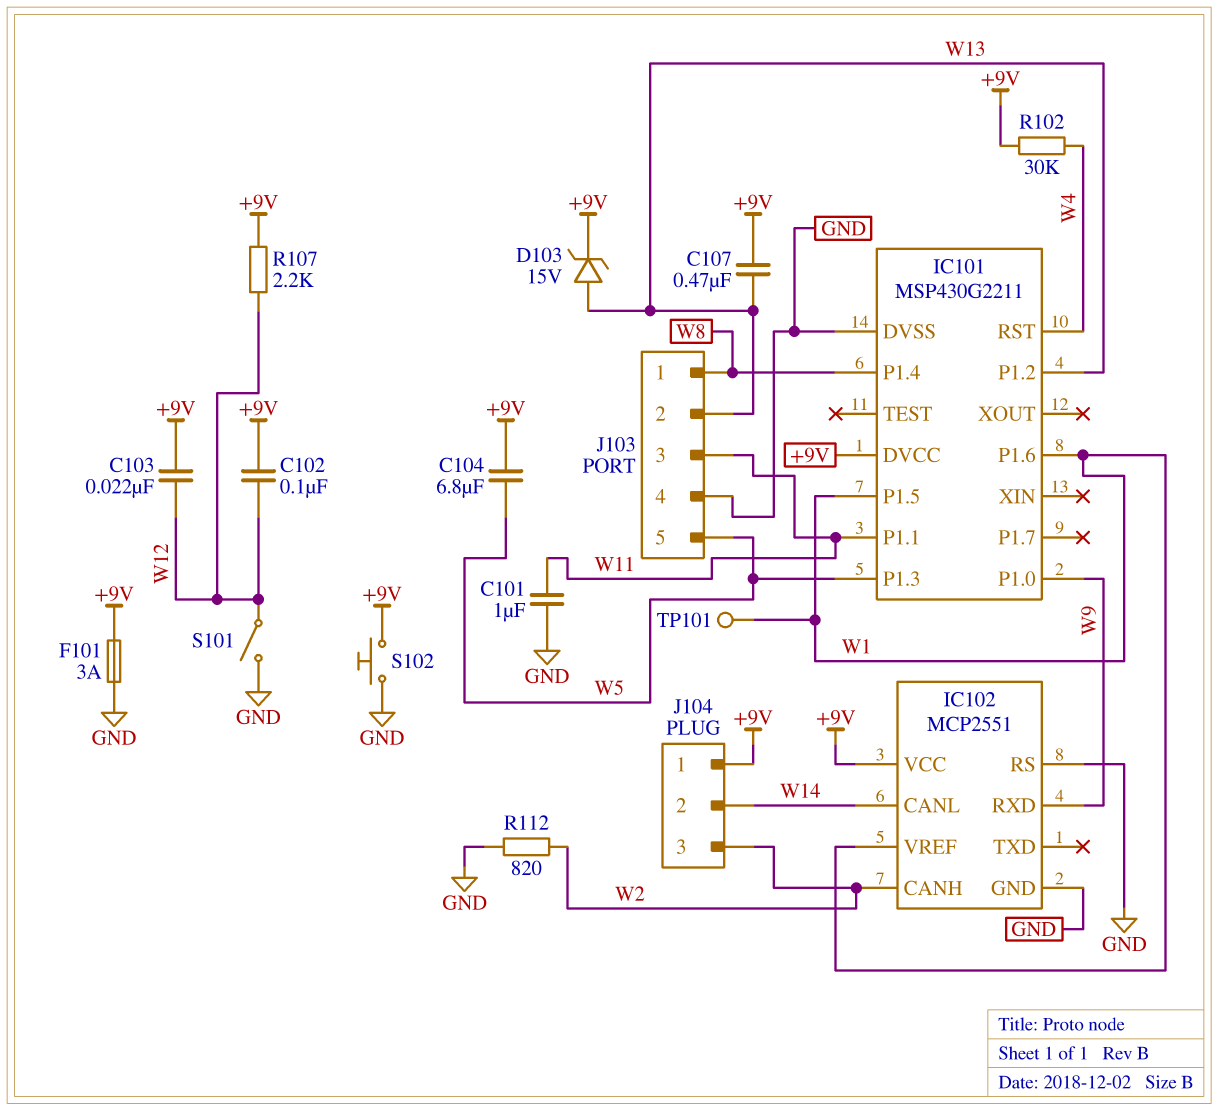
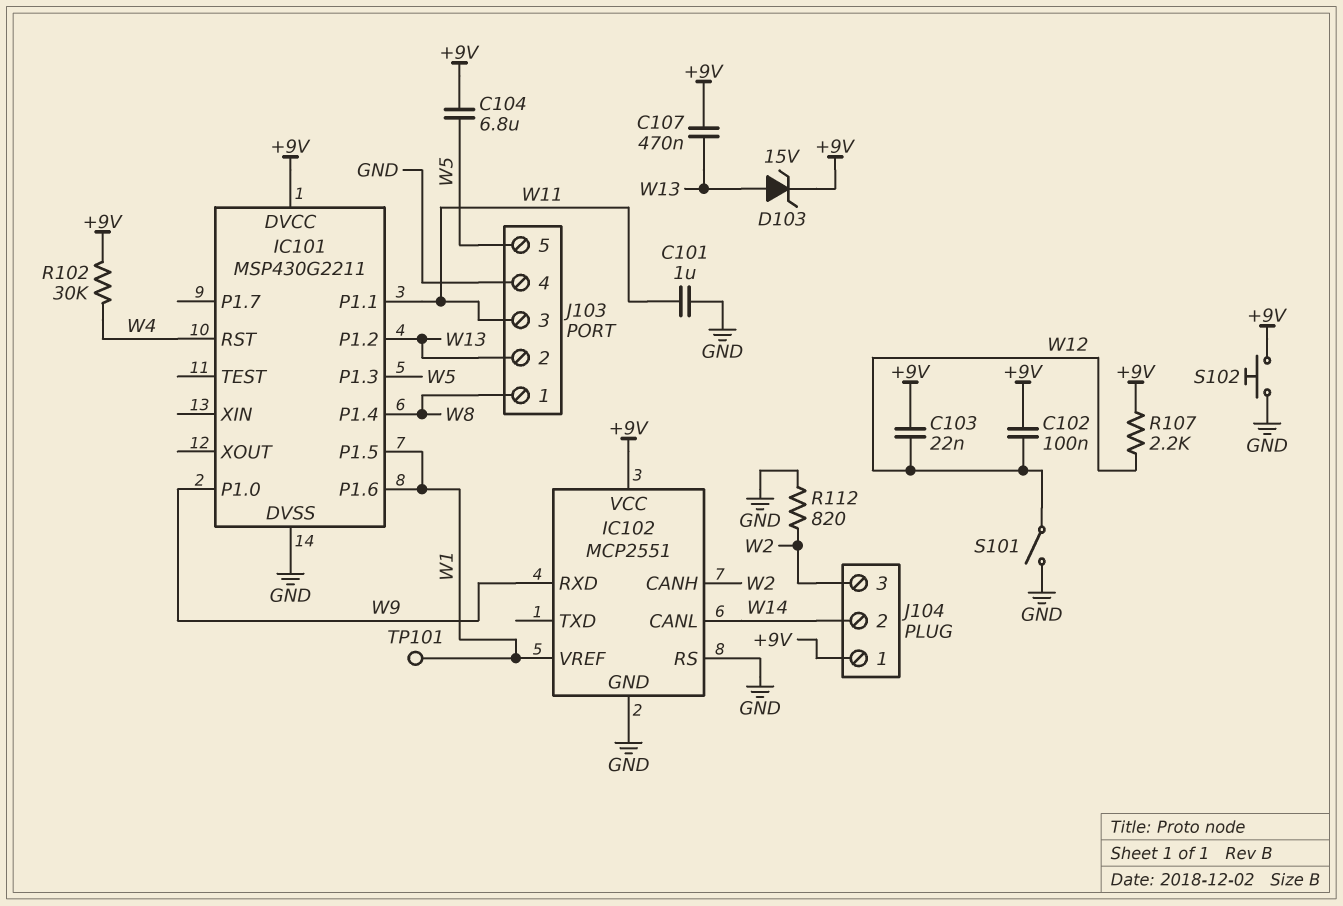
F101: 3A (+9V, GND) -> none

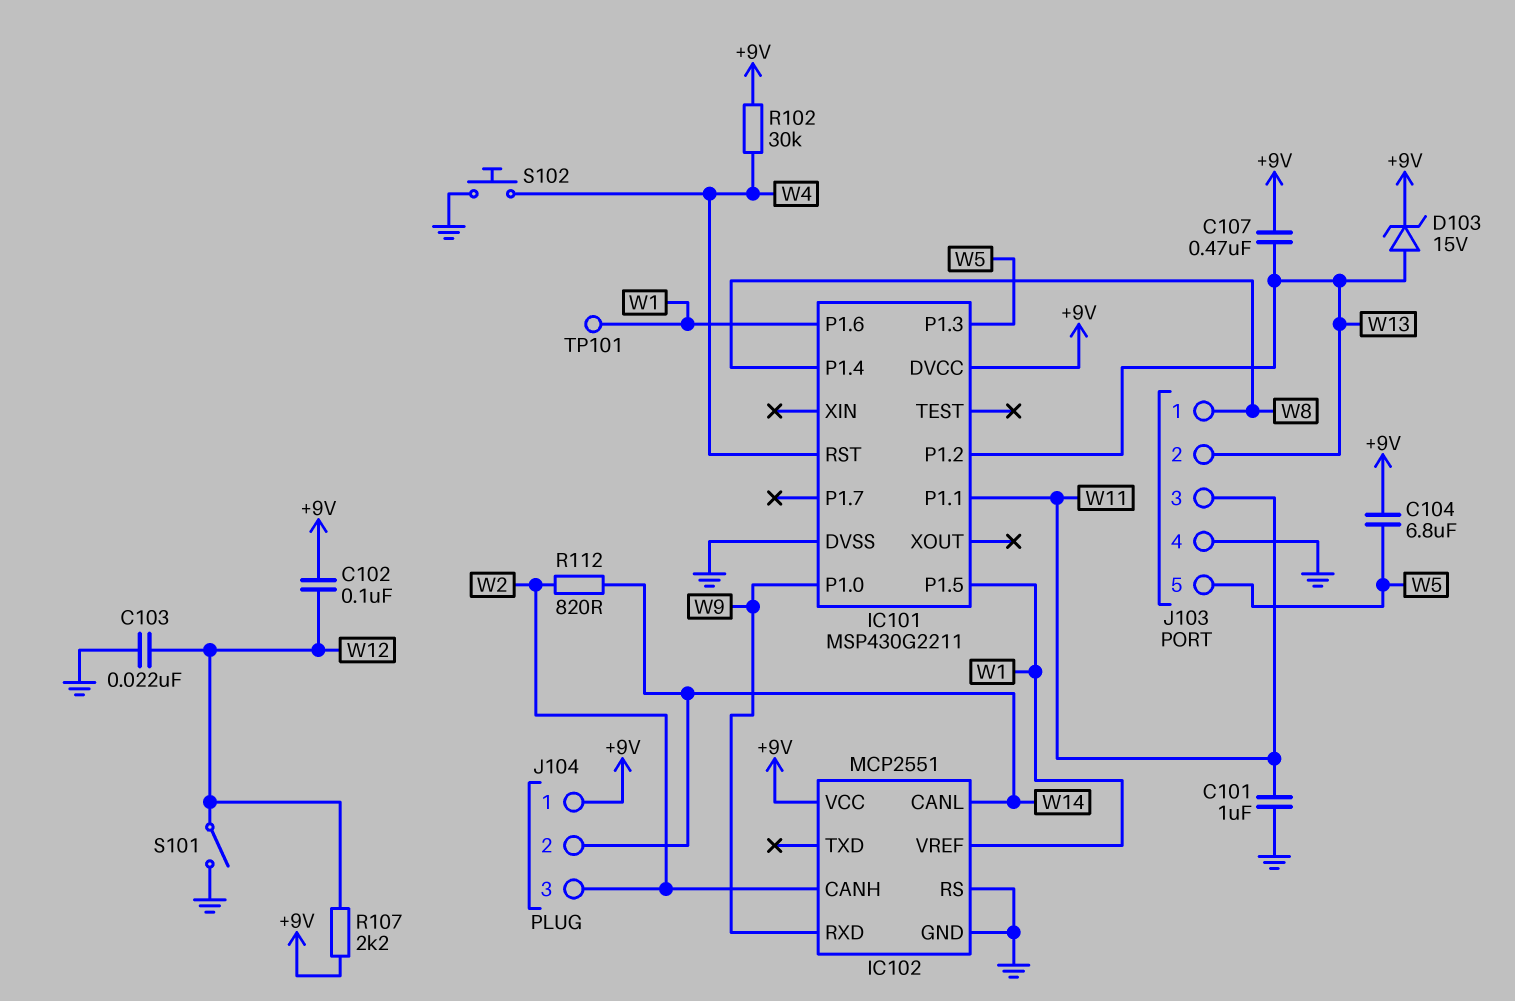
C103: 22nF (+9V, W12) -> 22nF (GND, W12)
R112: 820 (GND, W2) -> 820 (W2, W14)
S102: button (+9V, GND) -> button (GND, W4)

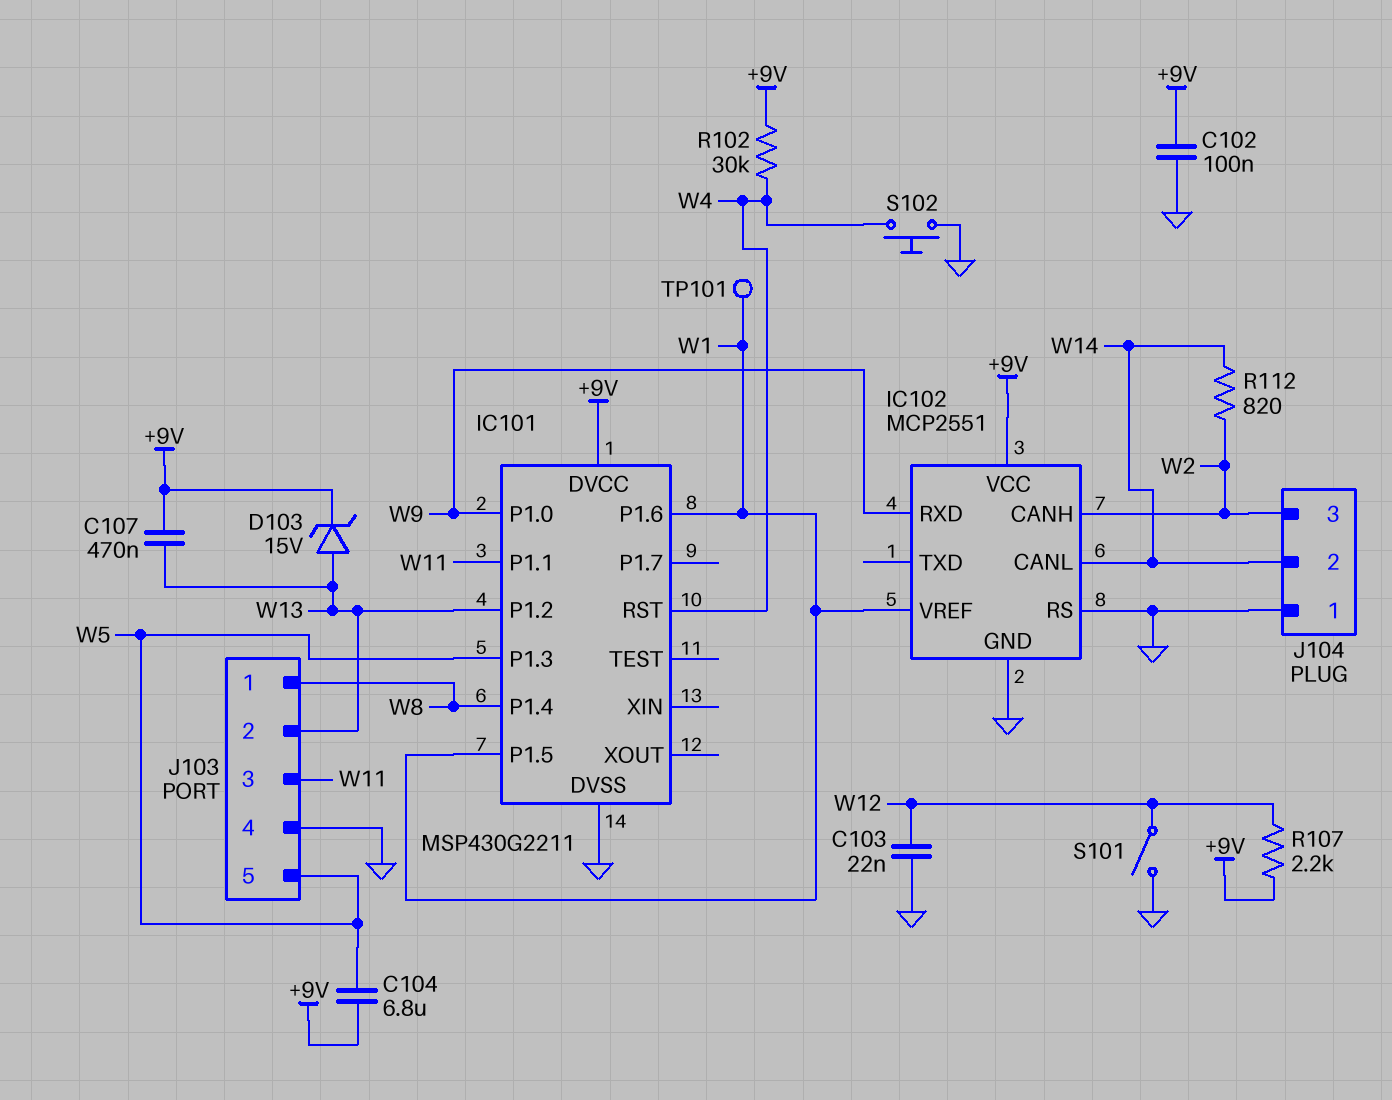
C101: 1uF (GND, W11) -> none
C102: 100nF (+9V, W12) -> 100nF (+9V, GND)
J104 pin 1: +9V -> GND

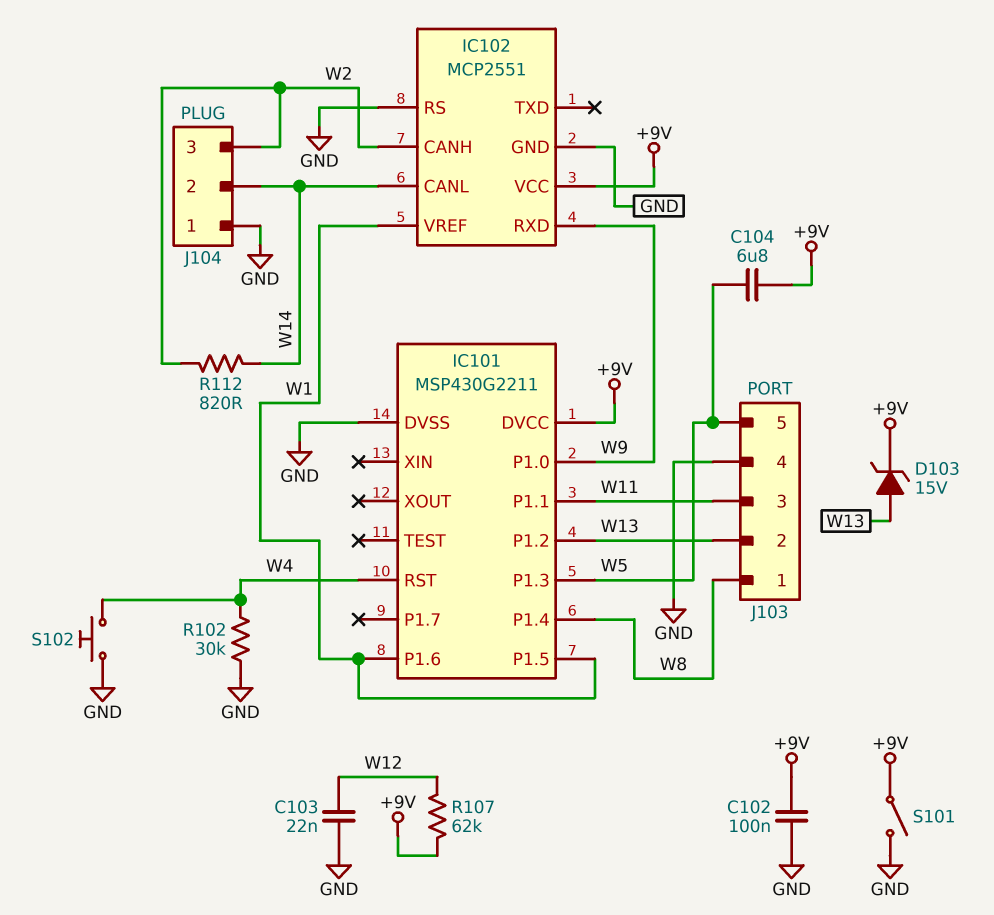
C107: 470nF (+9V, W13) -> none
R102: 30k (+9V, W4) -> 30k (GND, W4)
R107: 2.2k (+9V, W12) -> 62k (+9V, W12)
S101: switch (GND, W12) -> switch (+9V, GND)
TP101: test point (W1) -> none

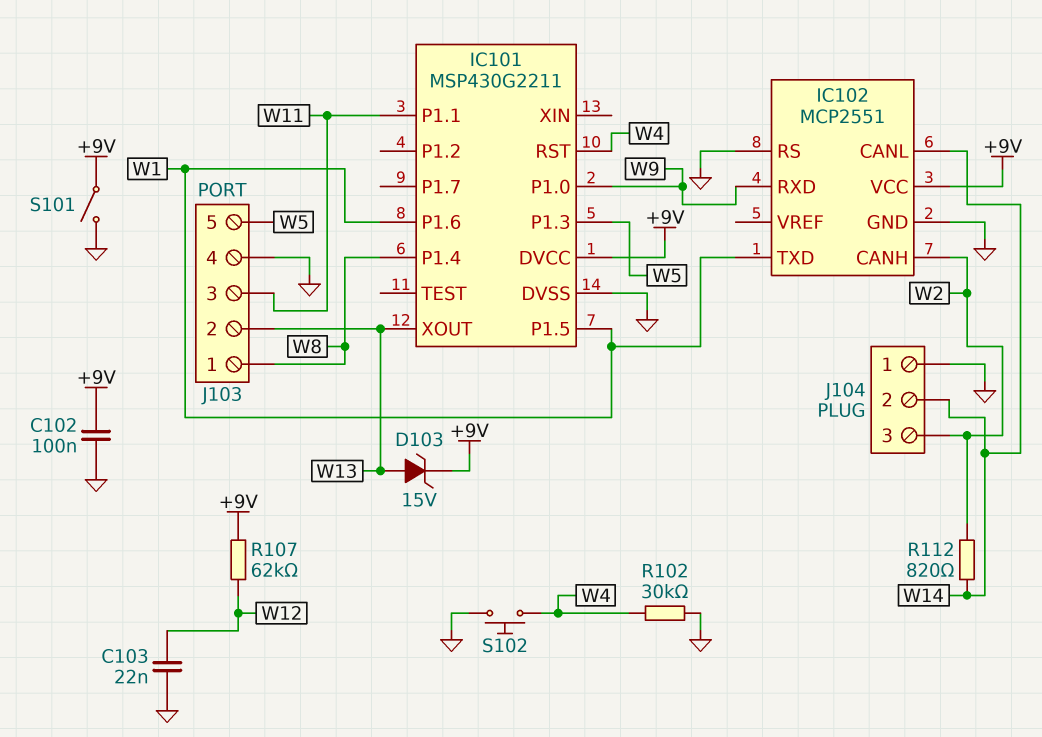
C104: 6.8uF (+9V, W5) -> none
IC101 pin P1.2: W13 -> none
IC101 pin XOUT: none -> W13
IC102 pin TXD: none -> W1
IC102 pin VREF: W1 -> none

